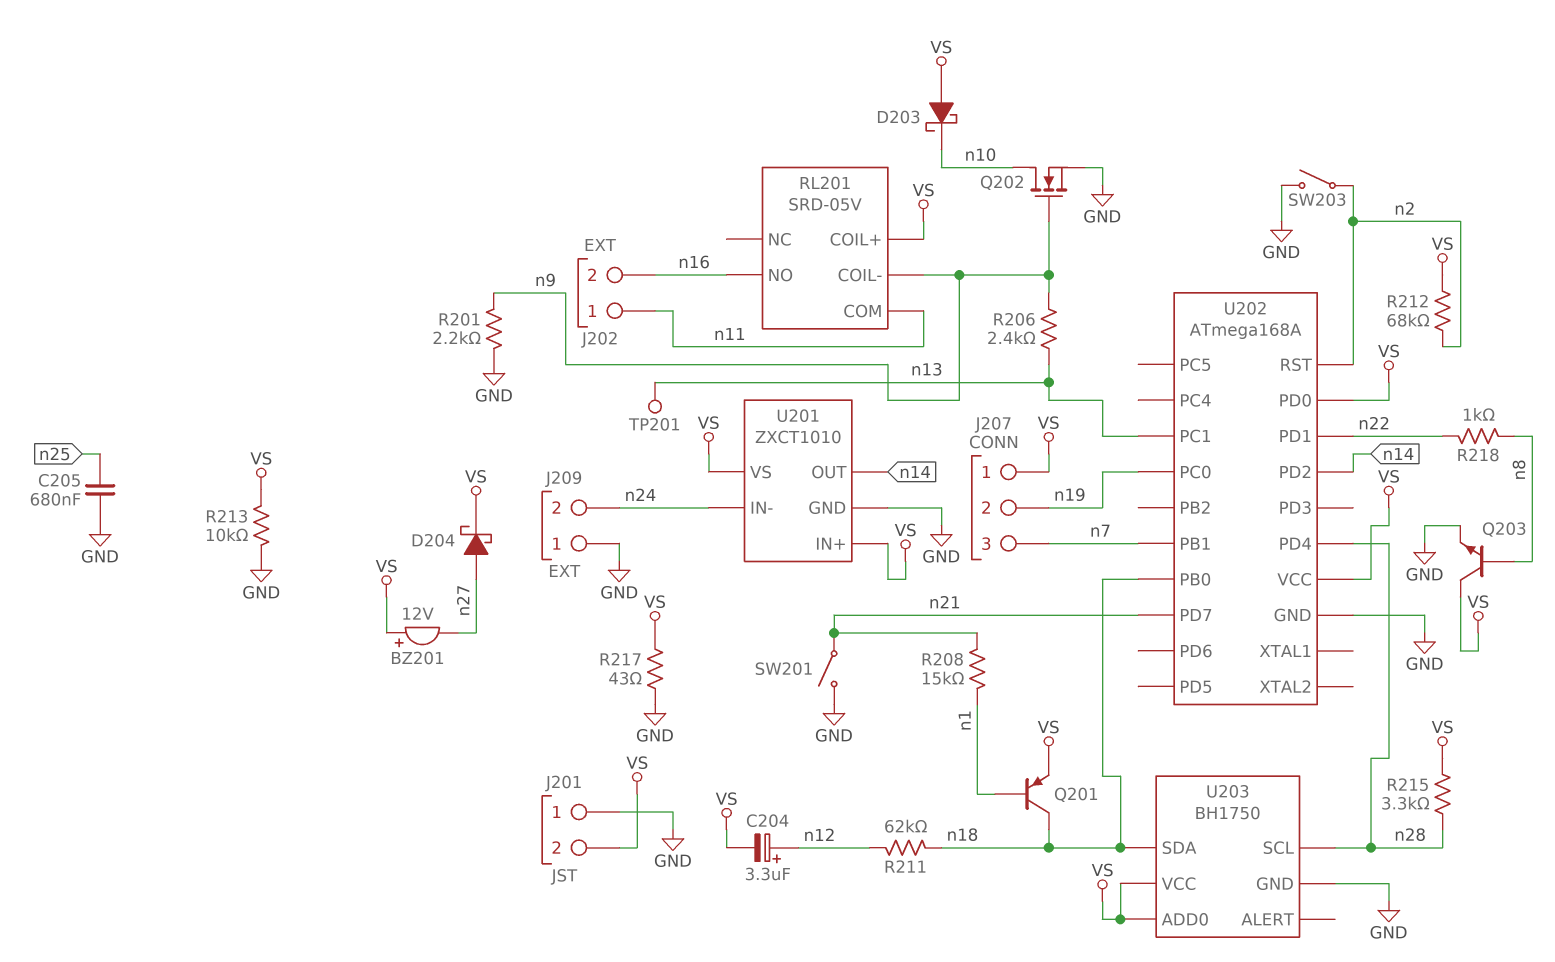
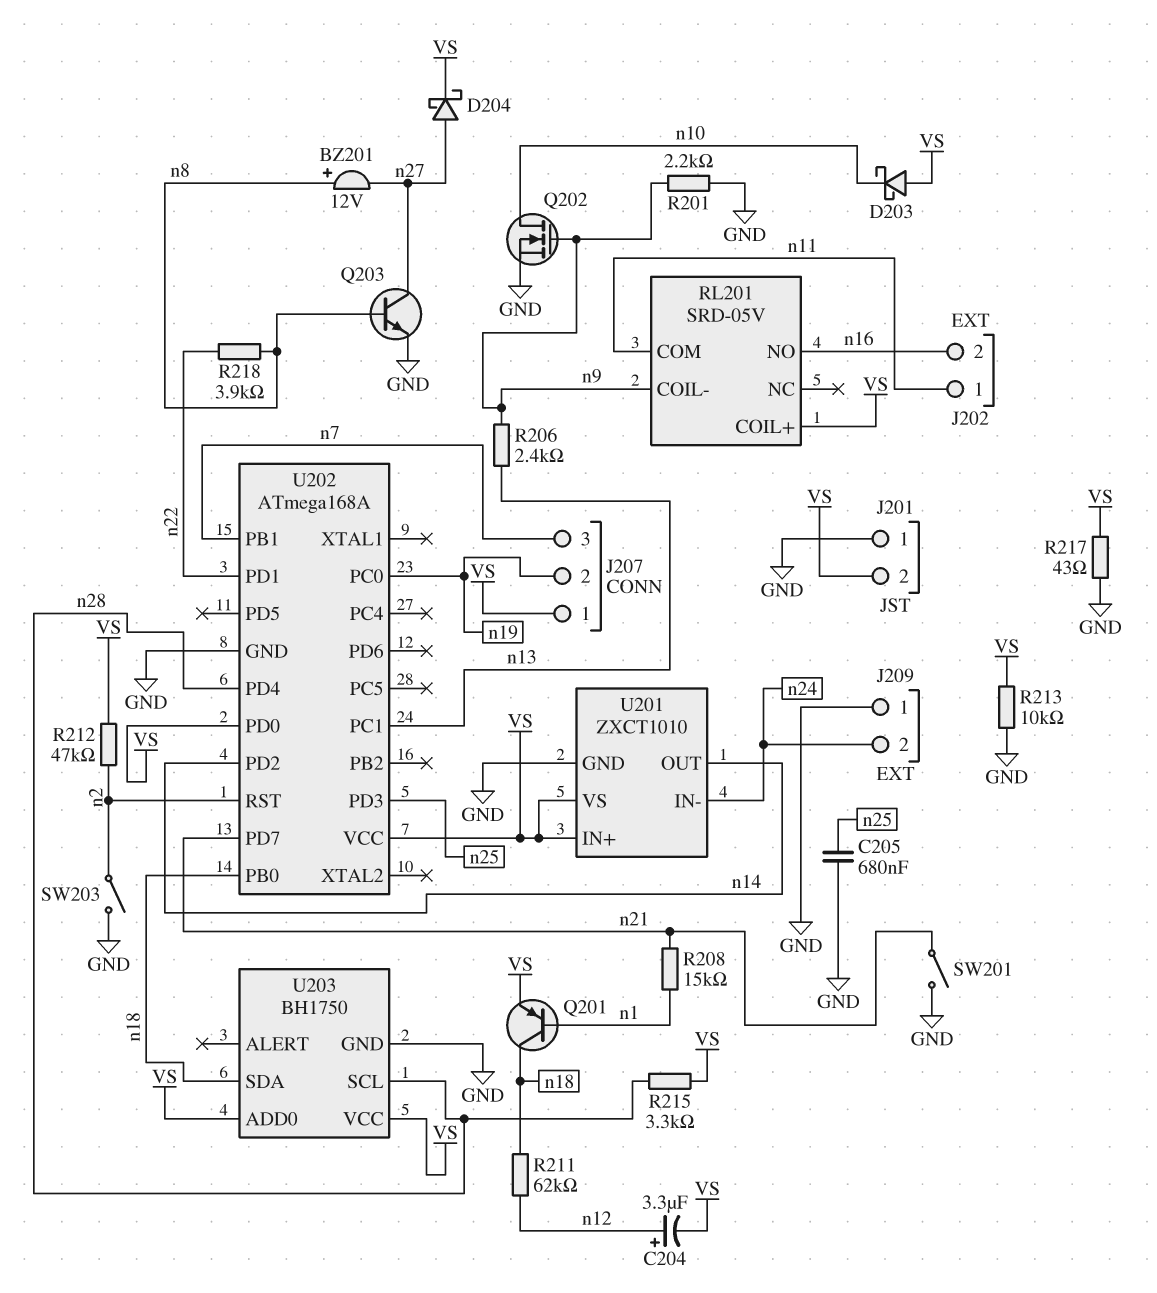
BZ201: buzzer 12V (plus VS, minus n27) -> buzzer 12V (plus n8, minus n27)
Q203: NPN (B n8, C VS, E GND) -> NPN (B n8, C n27, E GND)
R212: 68k (VS, n2) -> 47k (VS, n2)
R218: 1k (n8, n22) -> 3.9k (n8, n22)
TP201: test point (n13) -> none
U202 pin PD3: none -> n25

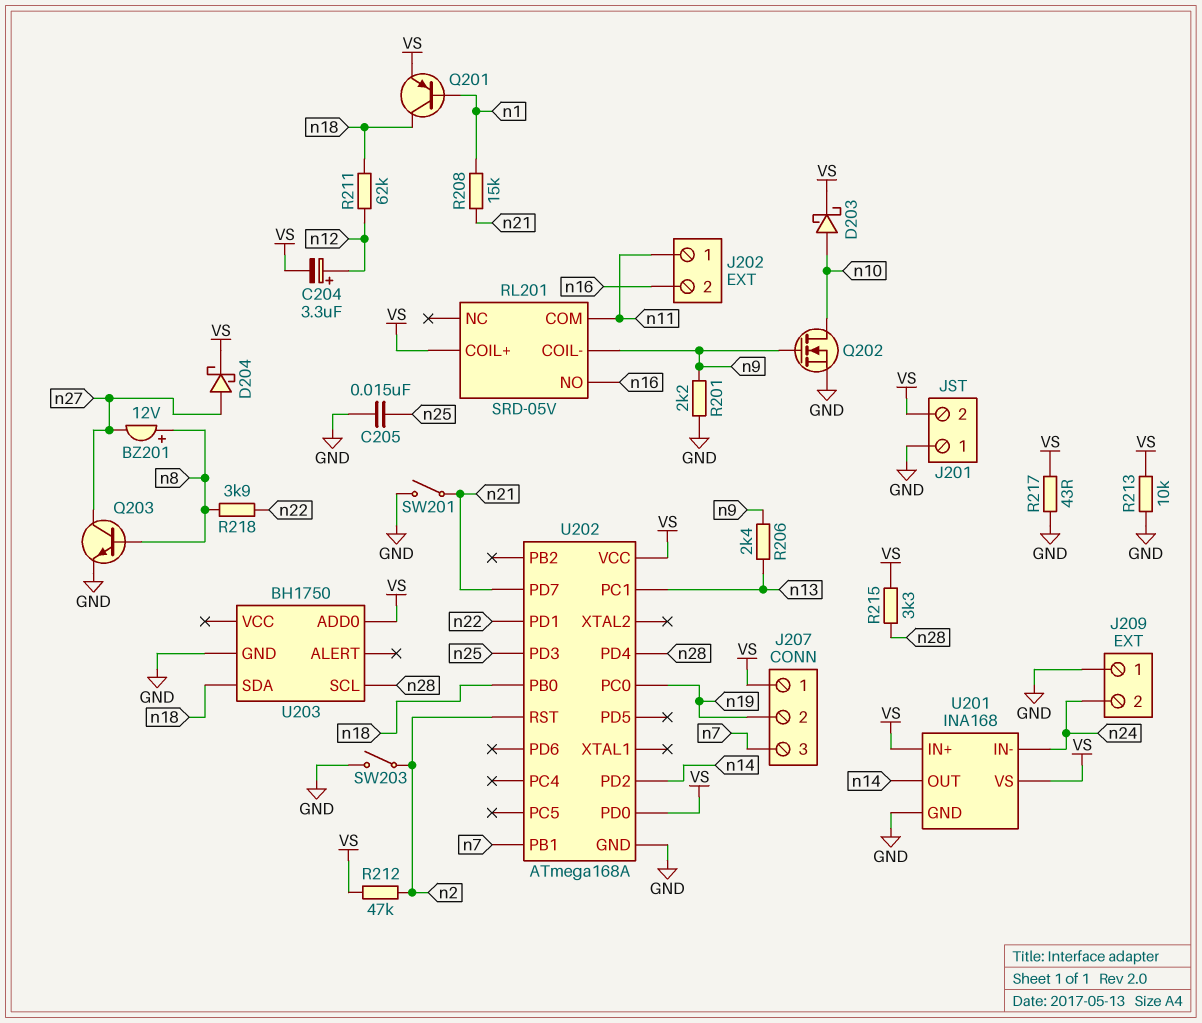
C205: 680nF (GND, n25) -> 15nF (GND, n25)
D203: schottky (A VS, K n10) -> schottky (A n10, K VS)
U201: ZXCT1010 -> INA168
U203 pin VCC: VS -> none

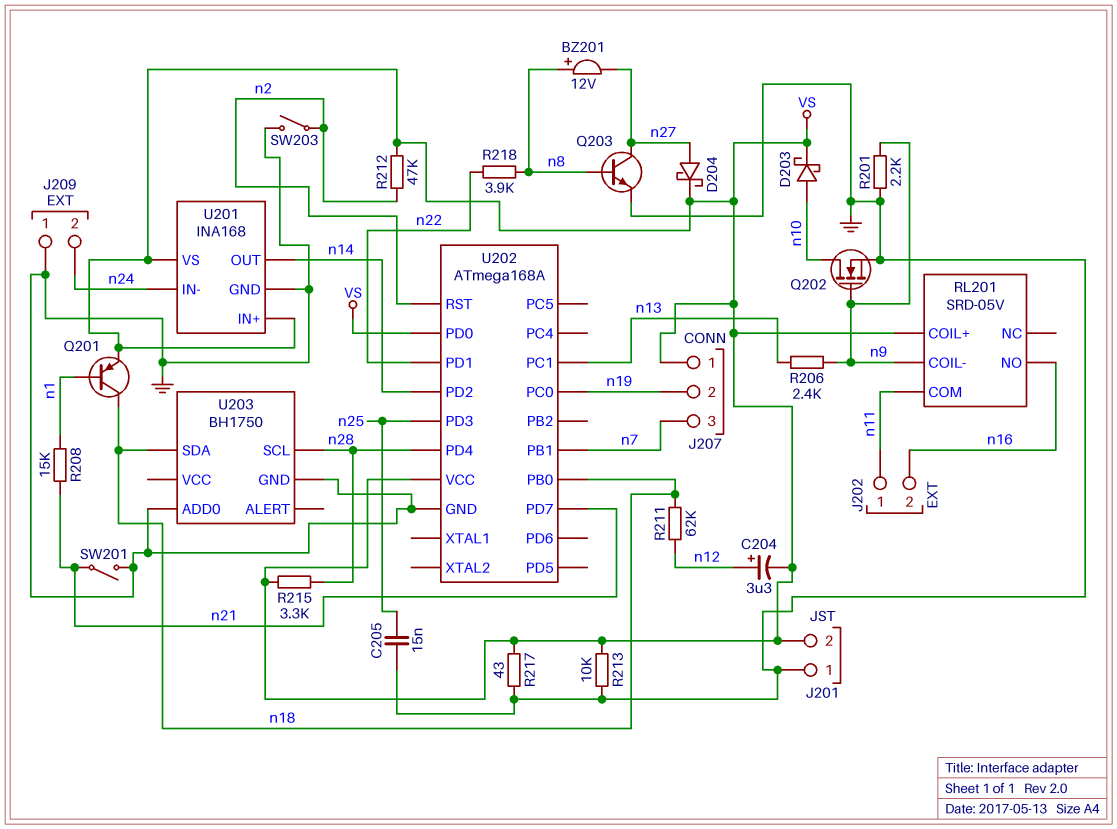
U203 pin ADD0: VS -> GND

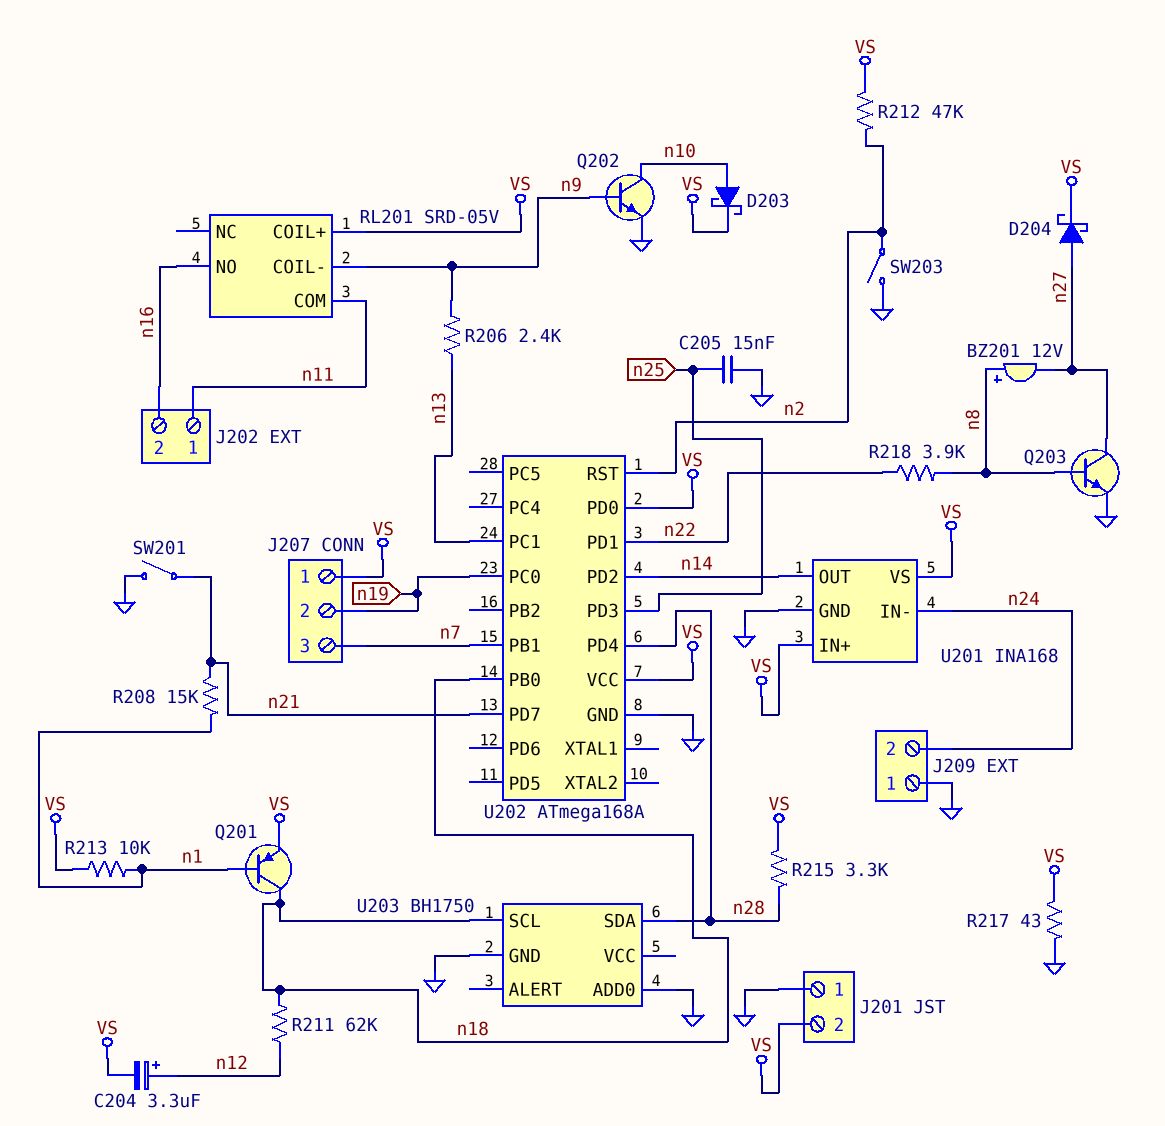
Q202: NMOS (G n9, D n10, S GND) -> NPN (B n9, C n10, E GND)
R201: 2.2k (GND, n9) -> none
R213: 10k (GND, VS) -> 10k (VS, n1)
U203 pin SCL: n28 -> n18
U203 pin SDA: n18 -> n28

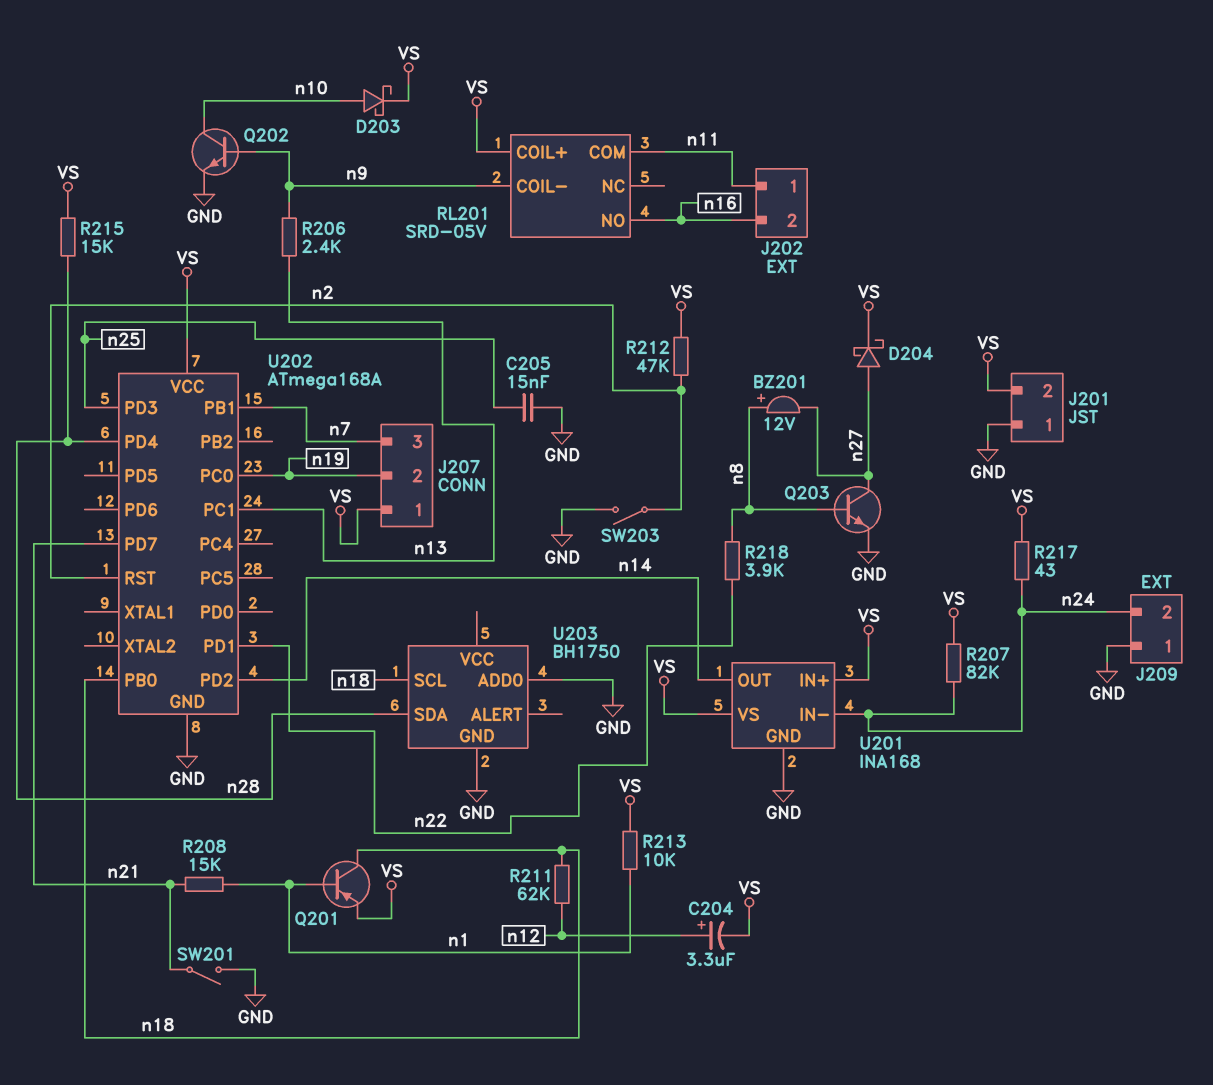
R207: none -> 82k (VS, n24)
R215: 3.3k (VS, n28) -> 15k (VS, n28)
R217: 43 (GND, VS) -> 43 (VS, n24)
U202 pin PD0: VS -> none

